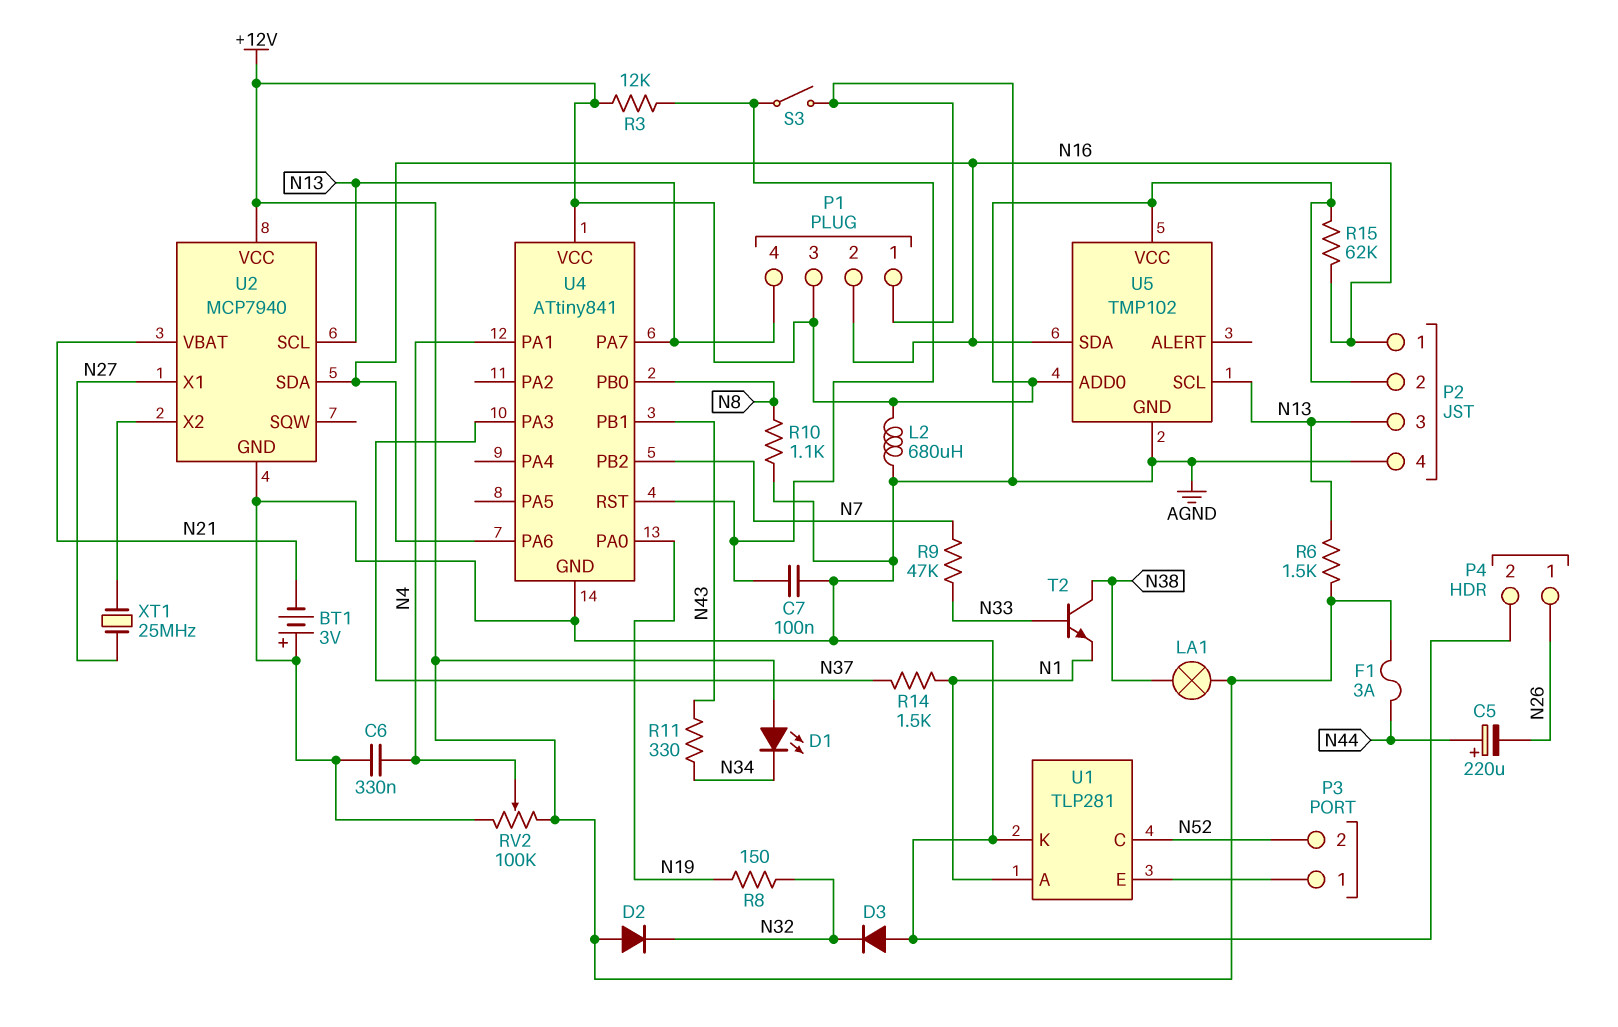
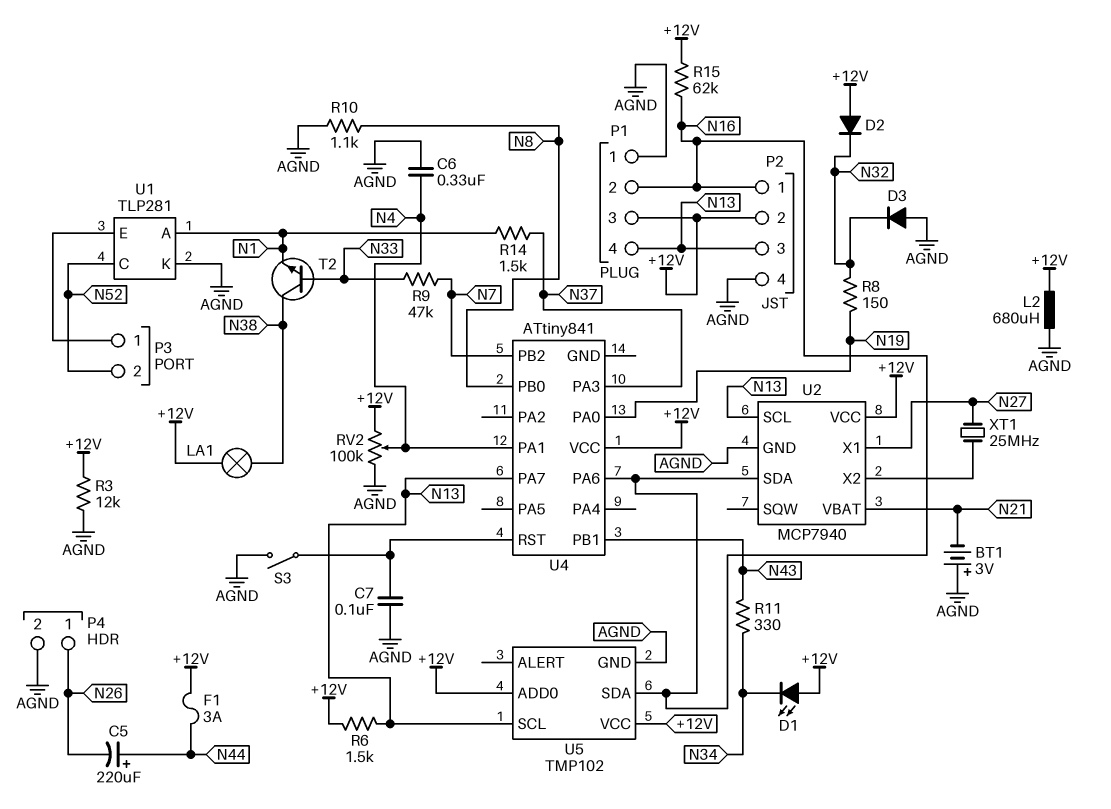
R3: 12k (+12V, U4/RST) -> 12k (+12V, AGND)
U4 pin GND: AGND -> none

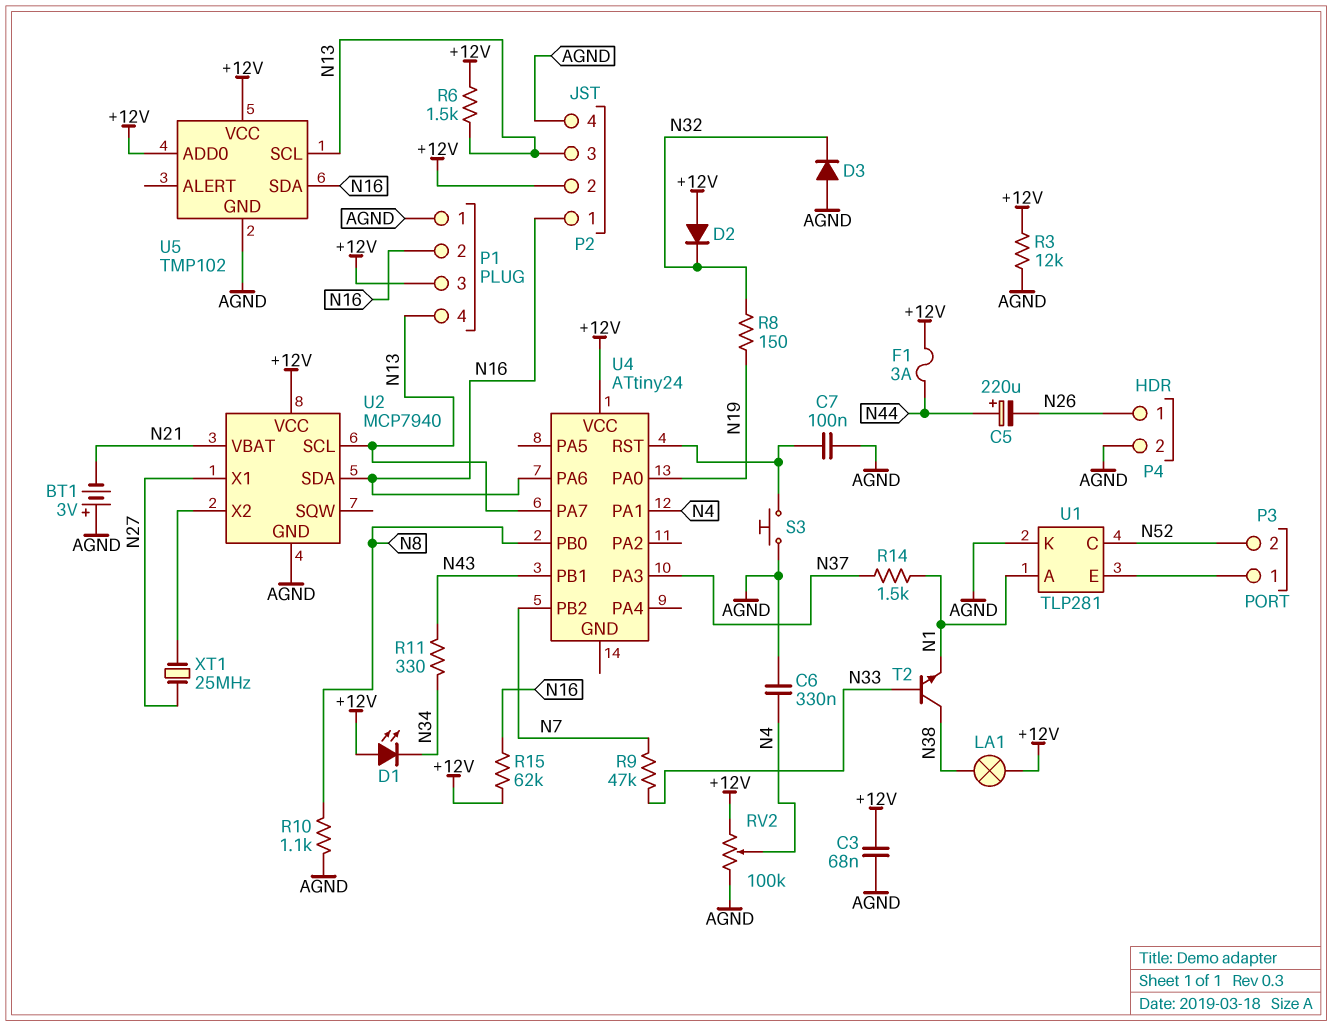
C3: none -> 68nF (+12V, AGND)
L2: 680uH (+12V, AGND) -> none
S3: switch (AGND, U4/RST) -> button (AGND, U4/RST)
U4: ATtiny841 -> ATtiny24

